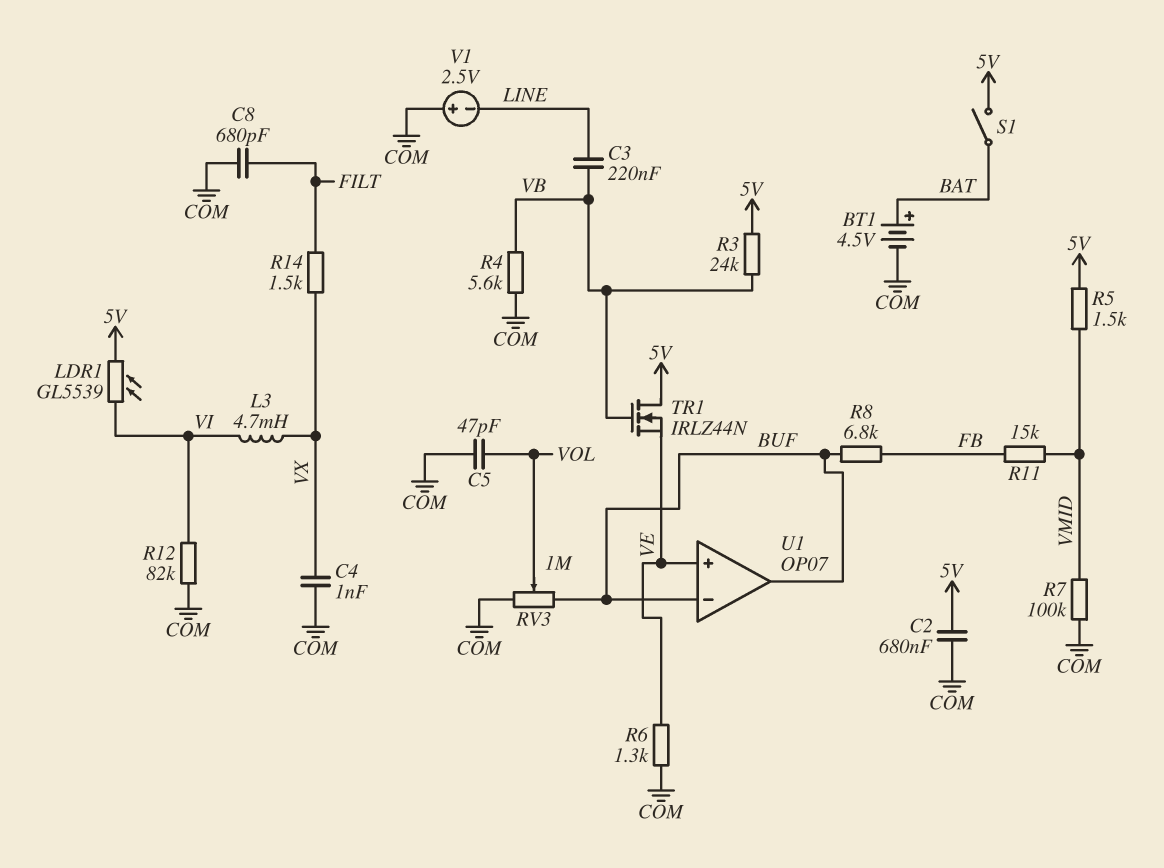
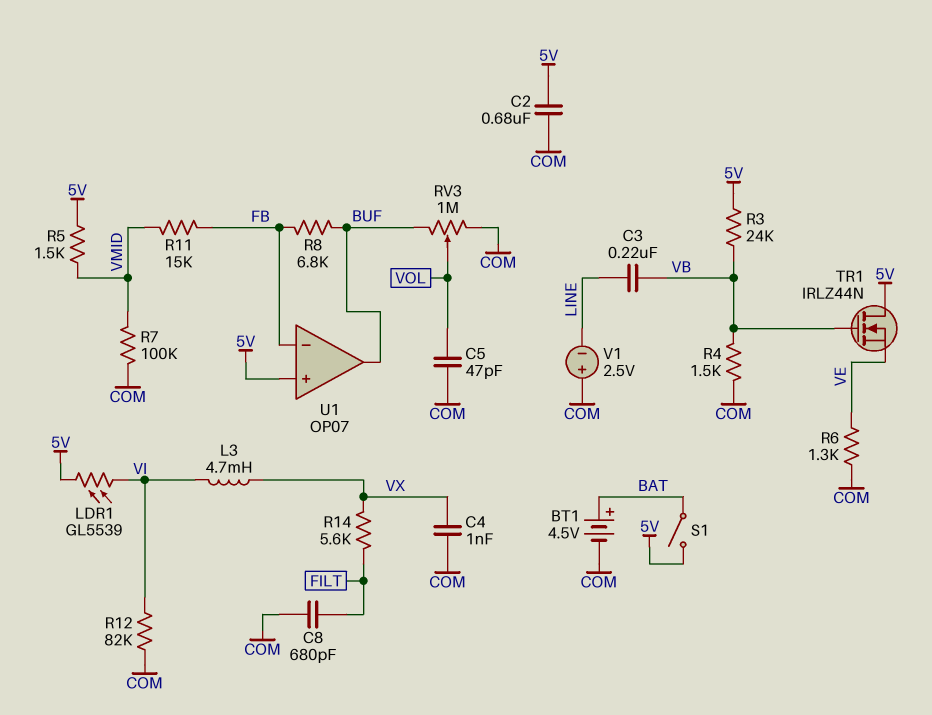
R4: 5.6k (COM, VB) -> 1.5k (COM, VB)
R14: 1.5k (FILT, VX) -> 5.6k (FILT, VX)
U1 pin in+: VE -> 5V
U1 pin in-: BUF -> FB

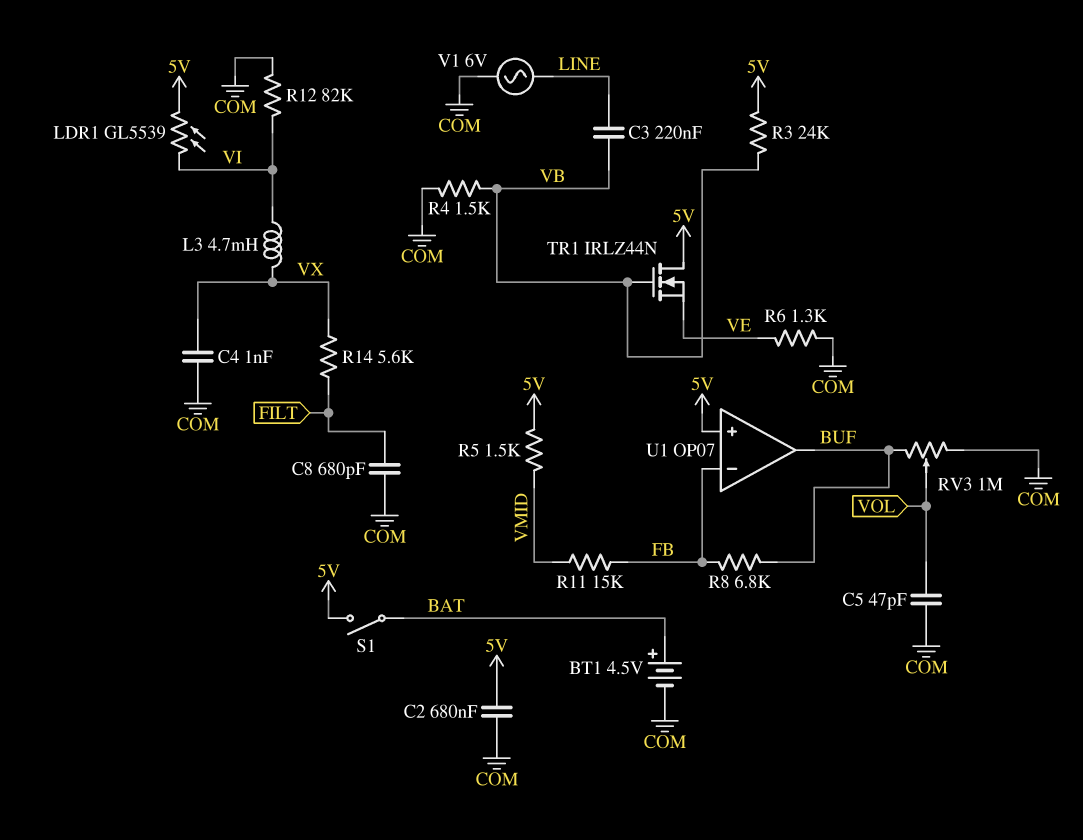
R7: 100k (COM, VMID) -> none
V1: 2.5V (plus COM, minus LINE) -> AC 6V (COM, LINE)

